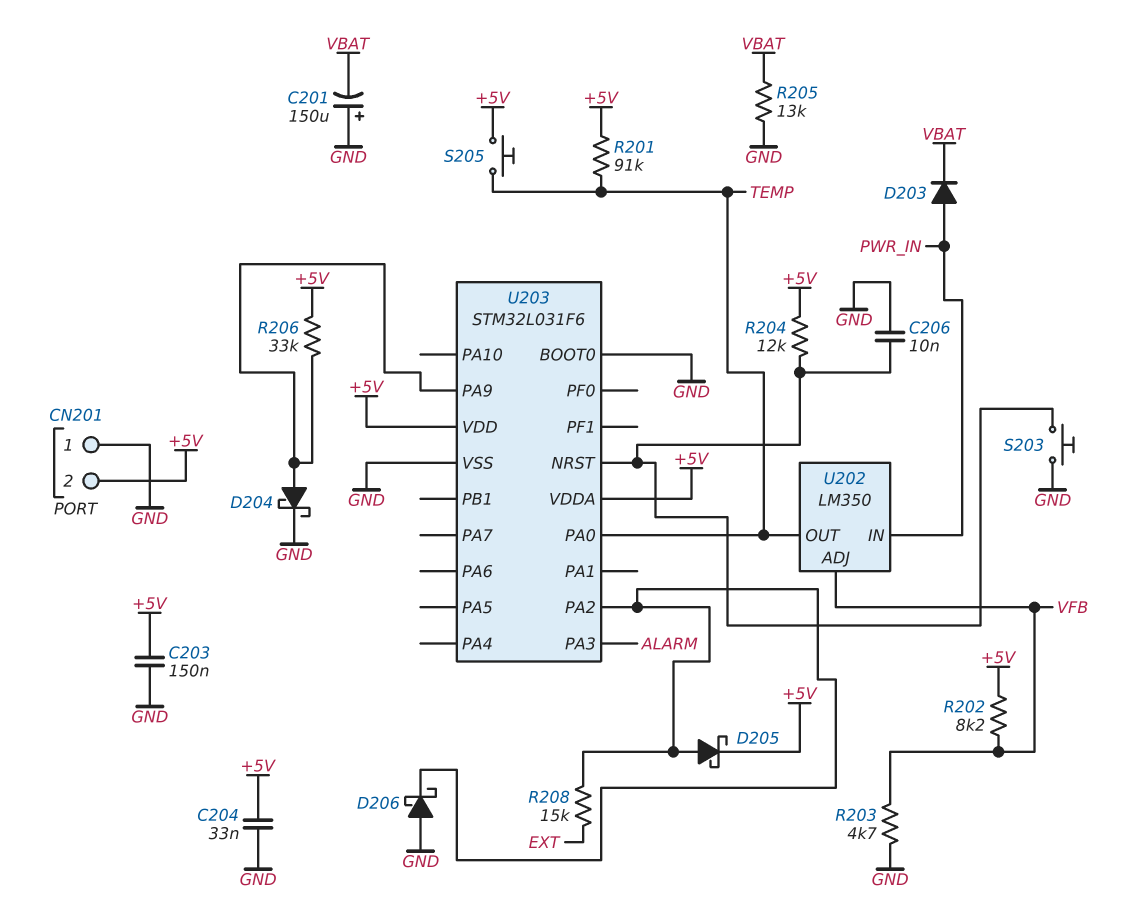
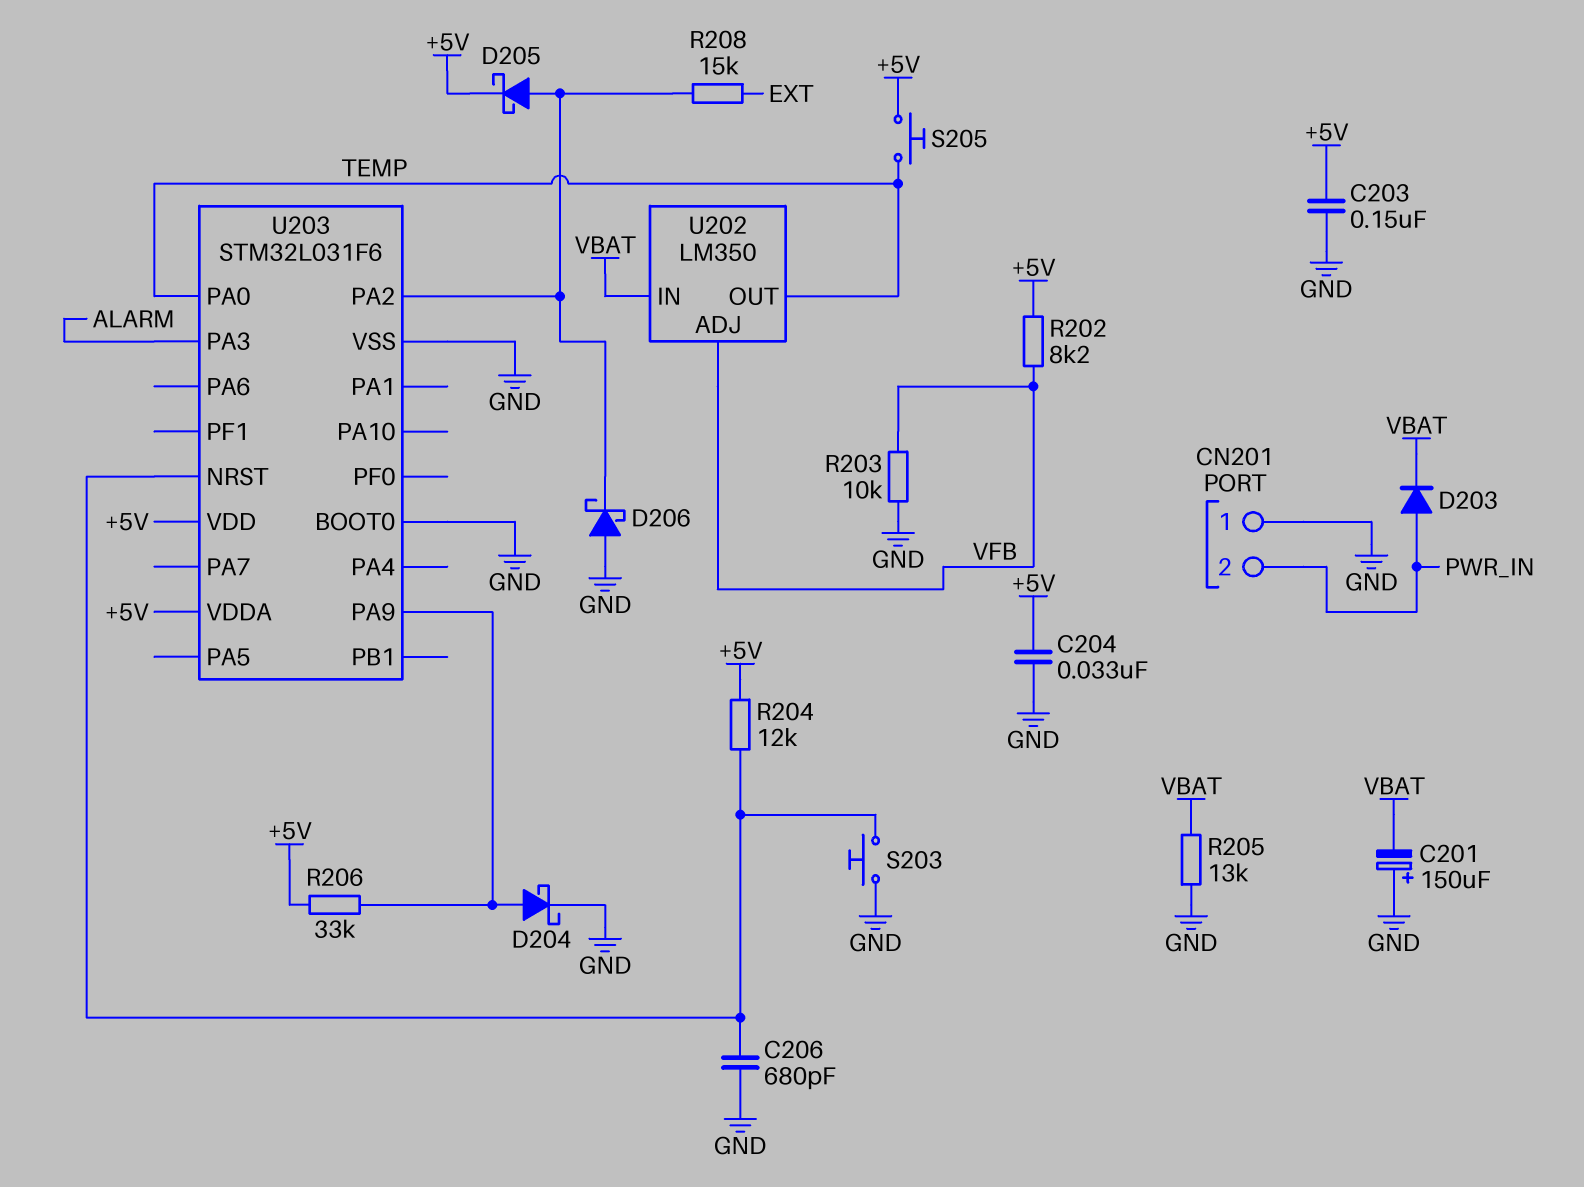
C206: 10nF (GND, U203/NRST) -> 680pF (GND, U203/NRST)
CN201 pin 2: +5V -> PWR_IN
R201: 91k (+5V, TEMP) -> none
R203: 4.7k (GND, VFB) -> 10k (GND, VFB)
U202 pin IN: PWR_IN -> VBAT

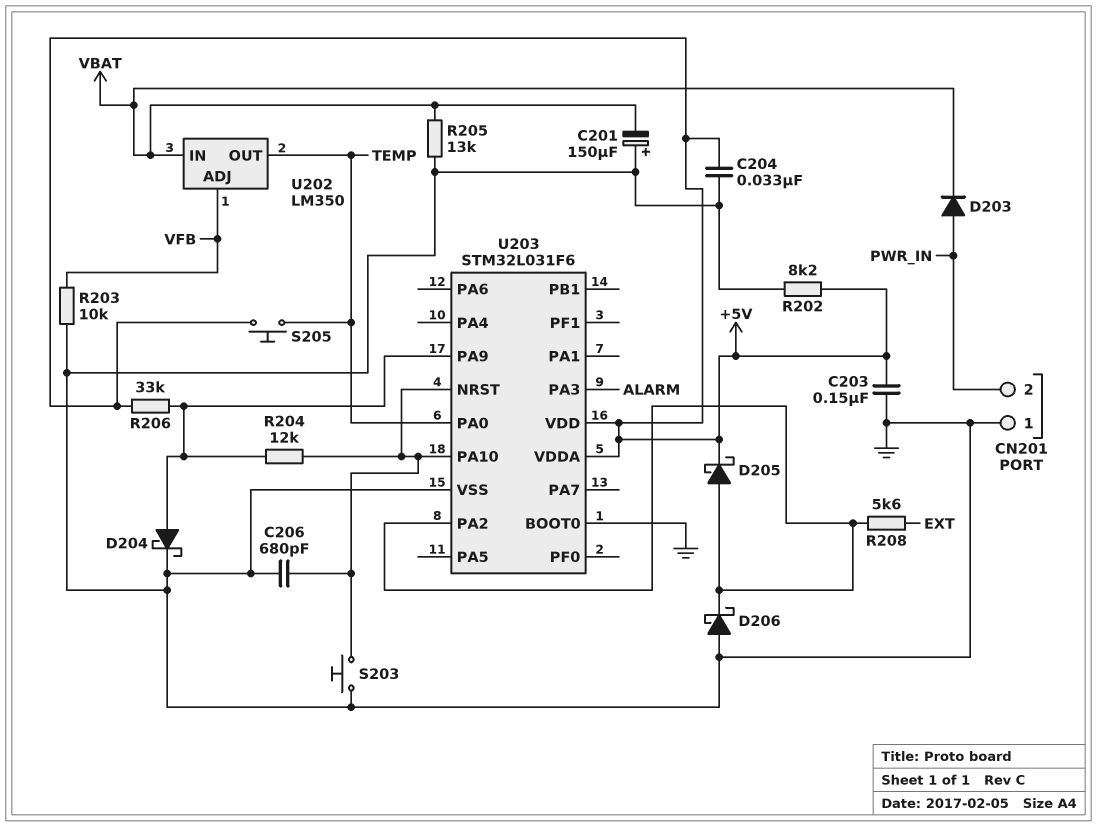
R202: 8.2k (+5V, VFB) -> 8.2k (+5V, GND)
R204: 12k (+5V, U203/NRST) -> 12k (U203/NRST, U203/PA9)
R208: 15k (EXT, U203/PA2) -> 5.6k (EXT, U203/PA2)
U203 pin PA10: none -> U203/NRST

